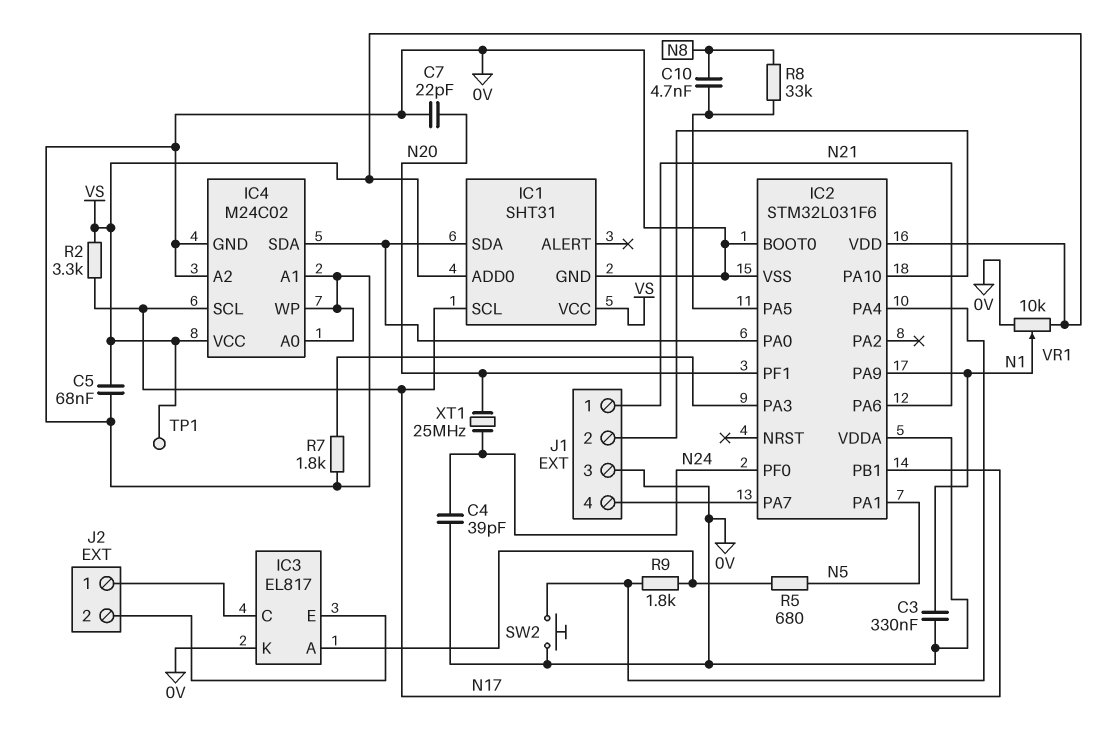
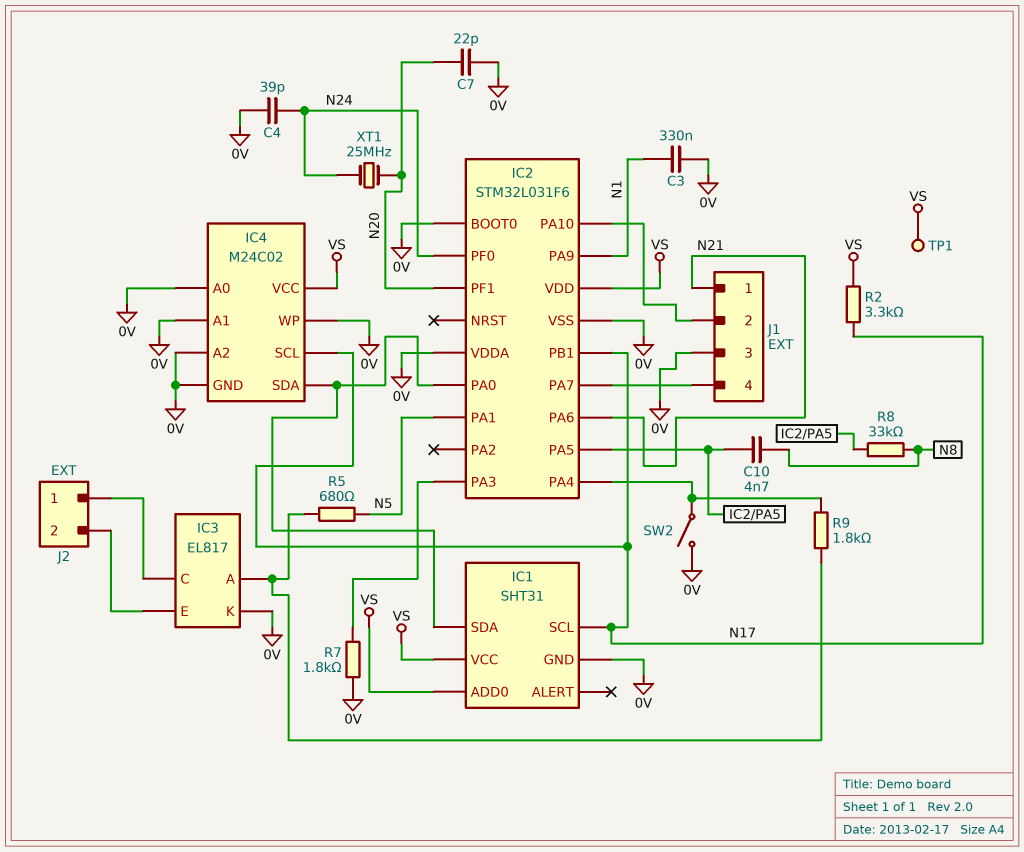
C5: 68nF (0V, VS) -> none
SW2: button (0V, IC2/PA4) -> switch (0V, IC2/PA4)
VR1: 10k (0V, VS, wiper N1) -> none

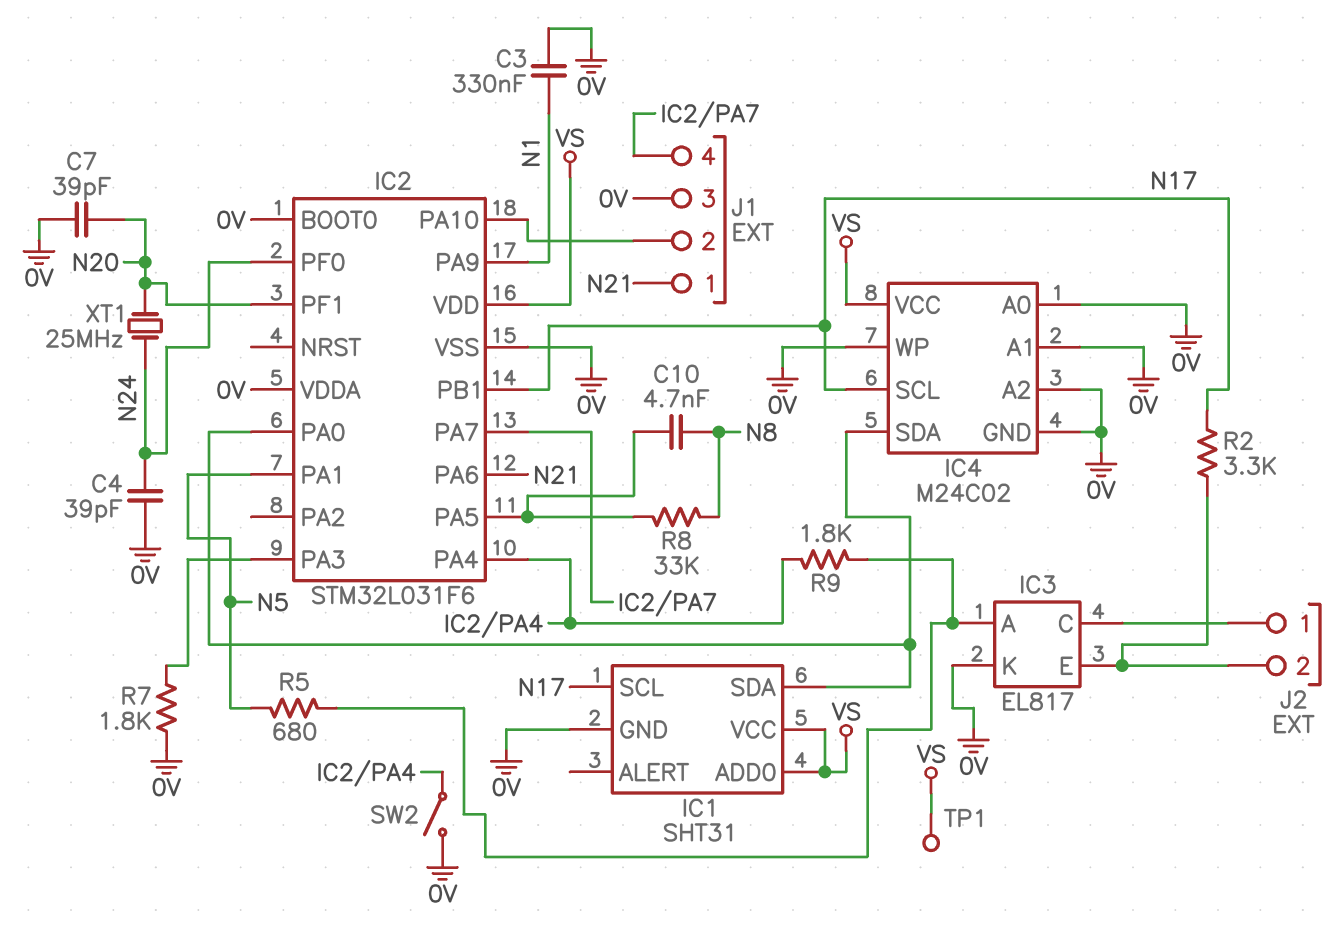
C7: 22pF (0V, N20) -> 39pF (0V, N20)
R2: 3.3k (N17, VS) -> 3.3k (IC3/E, N17)

